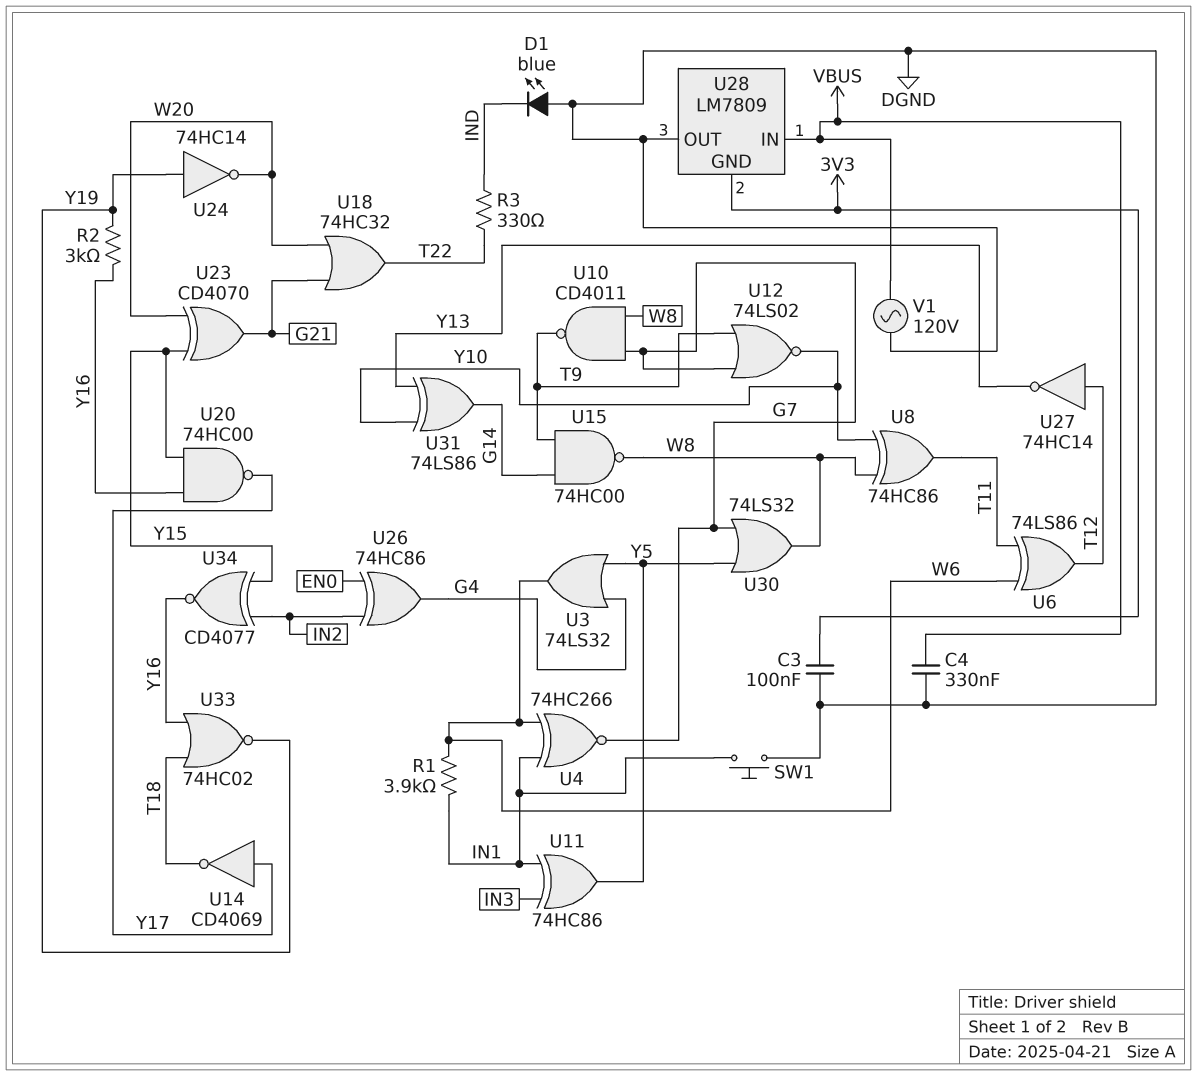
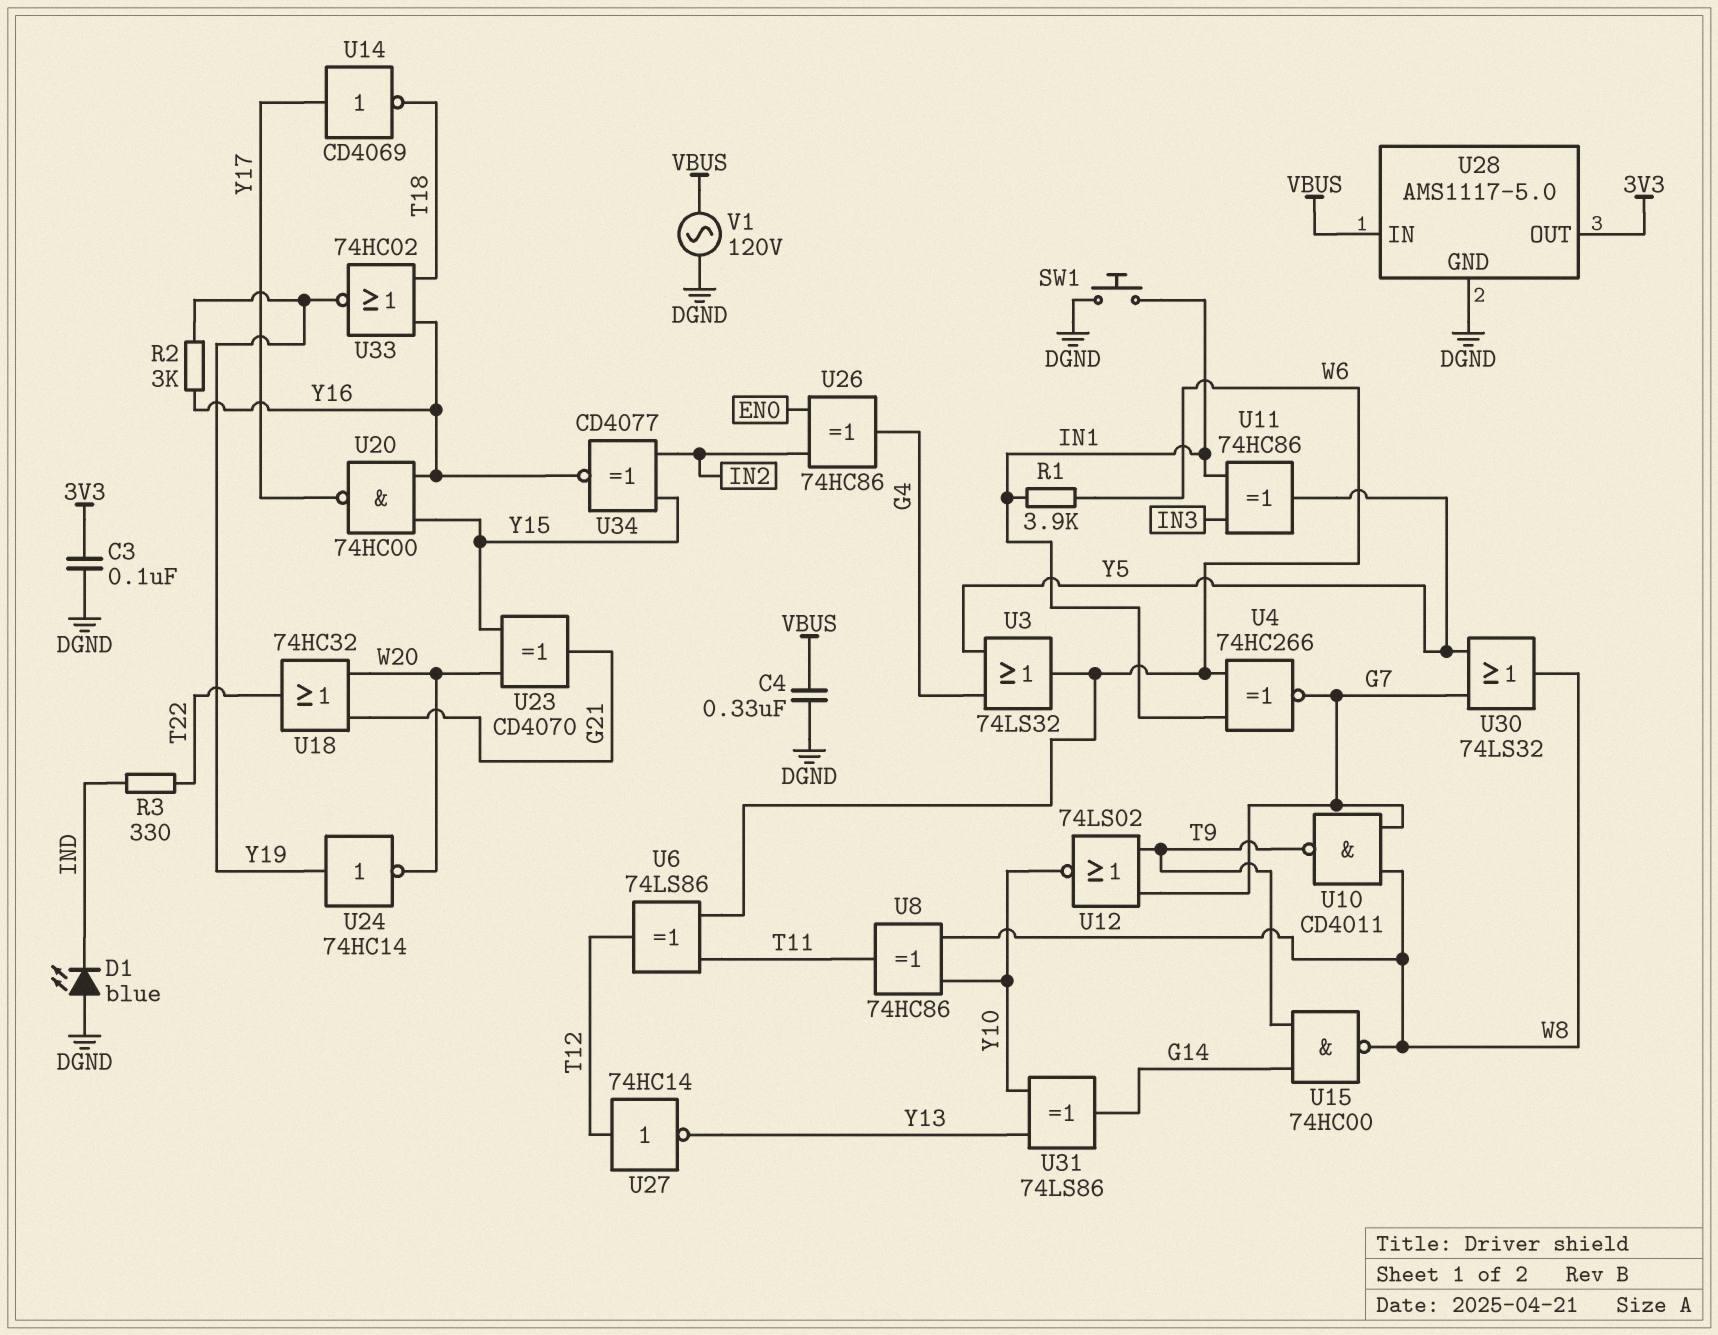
U28: LM7809 -> AMS1117-5.0
U28 pin GND: 3V3 -> DGND
U28 pin OUT: DGND -> 3V3

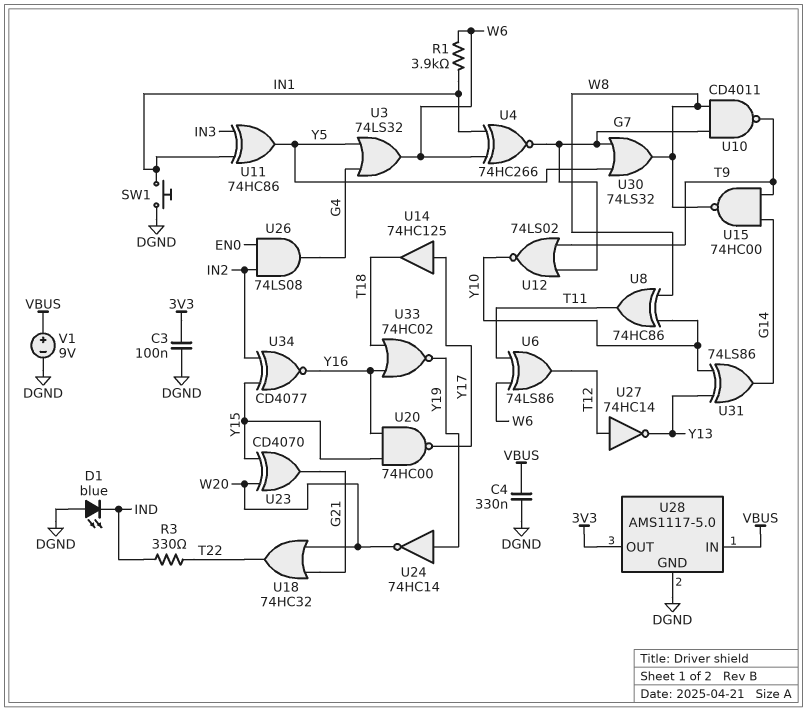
R2: 3k (Y16, Y19) -> none
U14: NOT CD4069 (in Y17, out T18) -> buffer 74HC125 (in Y17, out T18)
U26: XOR 74HC86 (in EN0, in IN2, out G4) -> AND 74LS08 (in EN0, in IN2, out G4)
V1: AC 120V (DGND, VBUS) -> 9V (plus VBUS, minus DGND)

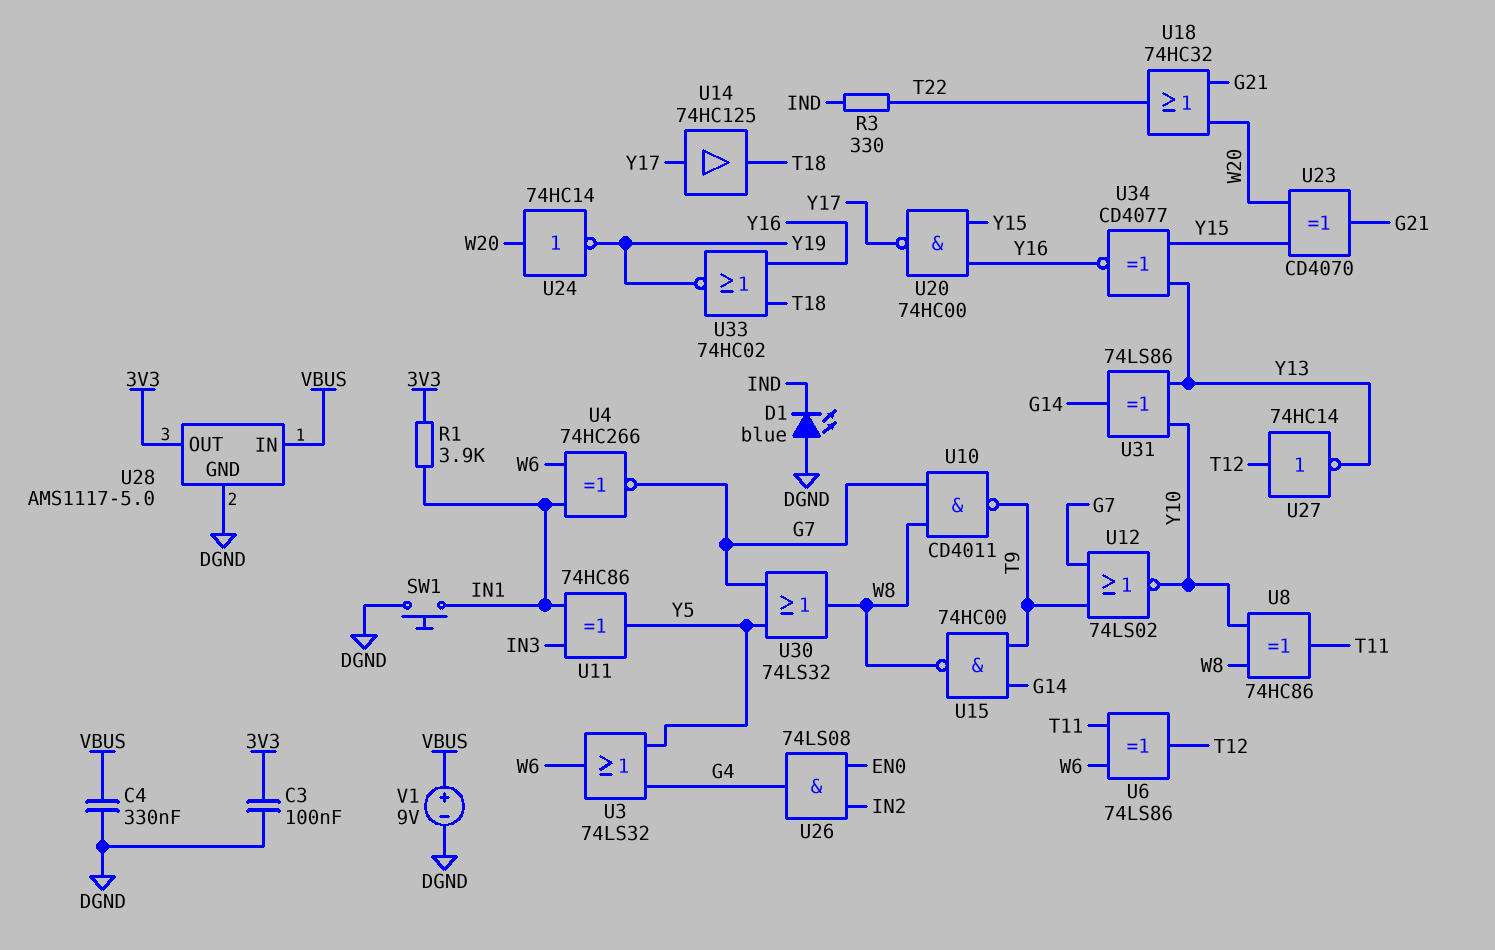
R1: 3.9k (IN1, W6) -> 3.9k (3V3, IN1)
U24: NOT 74HC14 (in Y19, out W20) -> NOT 74HC14 (in W20, out Y19)
U34: XNOR CD4077 (in IN2, in Y15, out Y16) -> XNOR CD4077 (in Y13, in Y15, out Y16)

